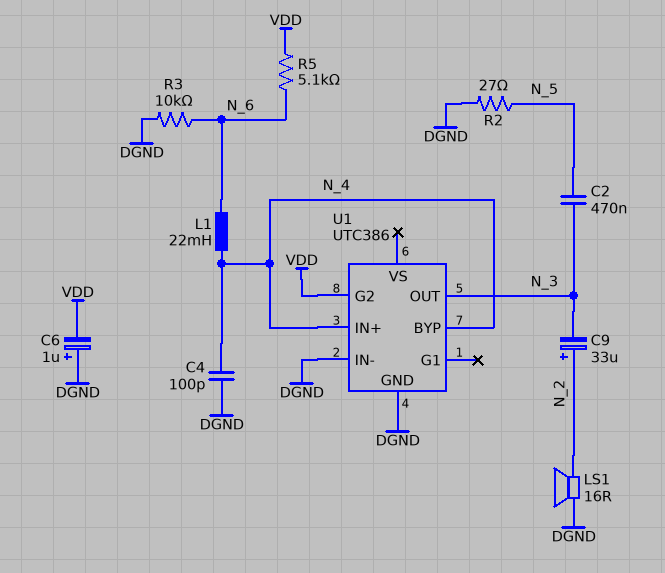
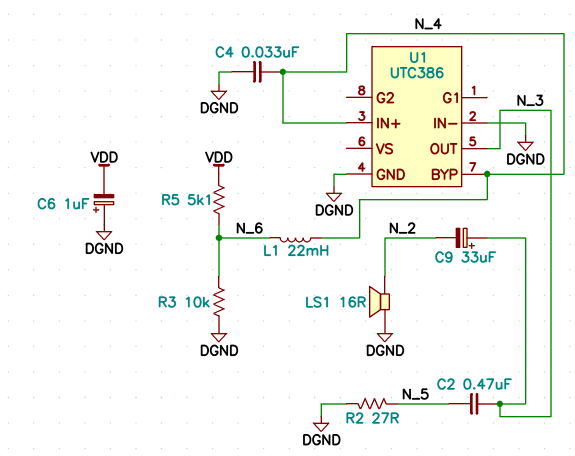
C4: 100pF (DGND, N_4) -> 33nF (DGND, N_4)
C9: 33uF (plus N_2, minus N_3) -> 33uF (plus N_3, minus N_2)
U1 pin G2: VDD -> none

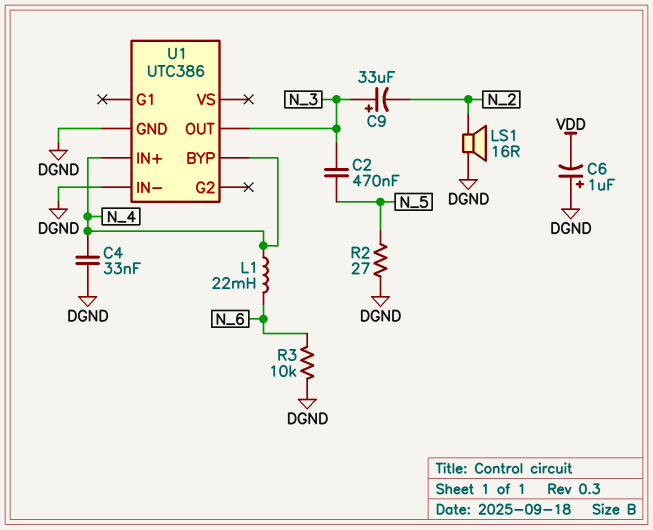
R5: 5.1k (N_6, VDD) -> none

